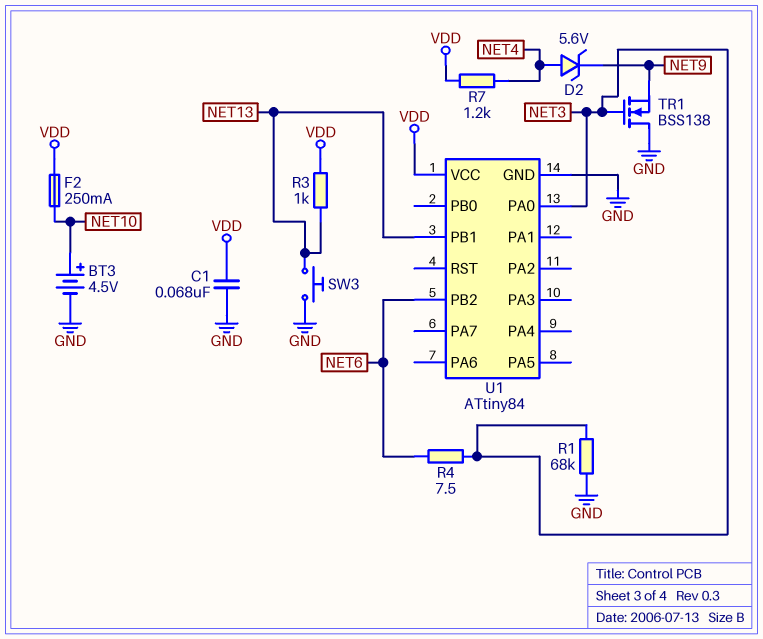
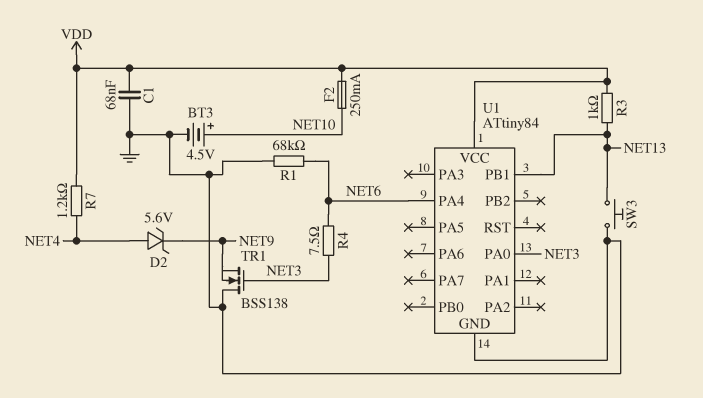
R1: 68k (GND, NET3) -> 68k (GND, NET6)
U1 pin PA4: none -> NET6
U1 pin PB2: NET6 -> none

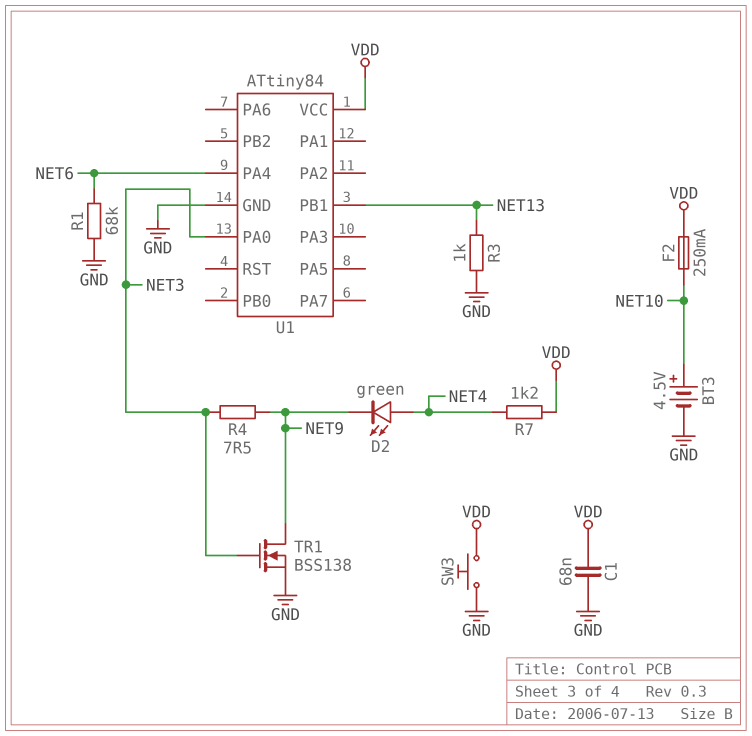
D2: zener 5.6V (A NET4, K NET9) -> LED green (A NET4, K NET9)
R3: 1k (NET13, VDD) -> 1k (GND, NET13)
R4: 7.5 (NET3, NET6) -> 7.5 (NET3, NET9)
SW3: button (GND, NET13) -> button (GND, VDD)
TR1: NMOS BSS138 (G NET3, D GND, S NET9) -> NMOS BSS138 (G NET3, D NET9, S GND)

